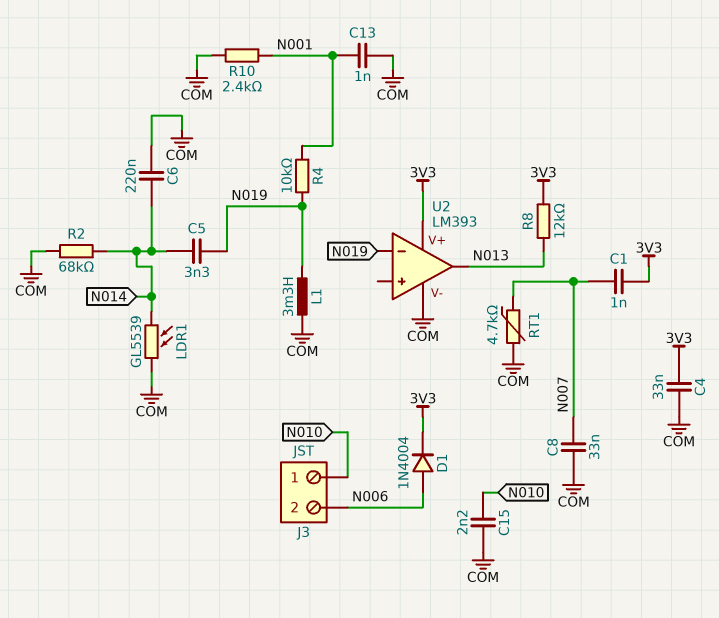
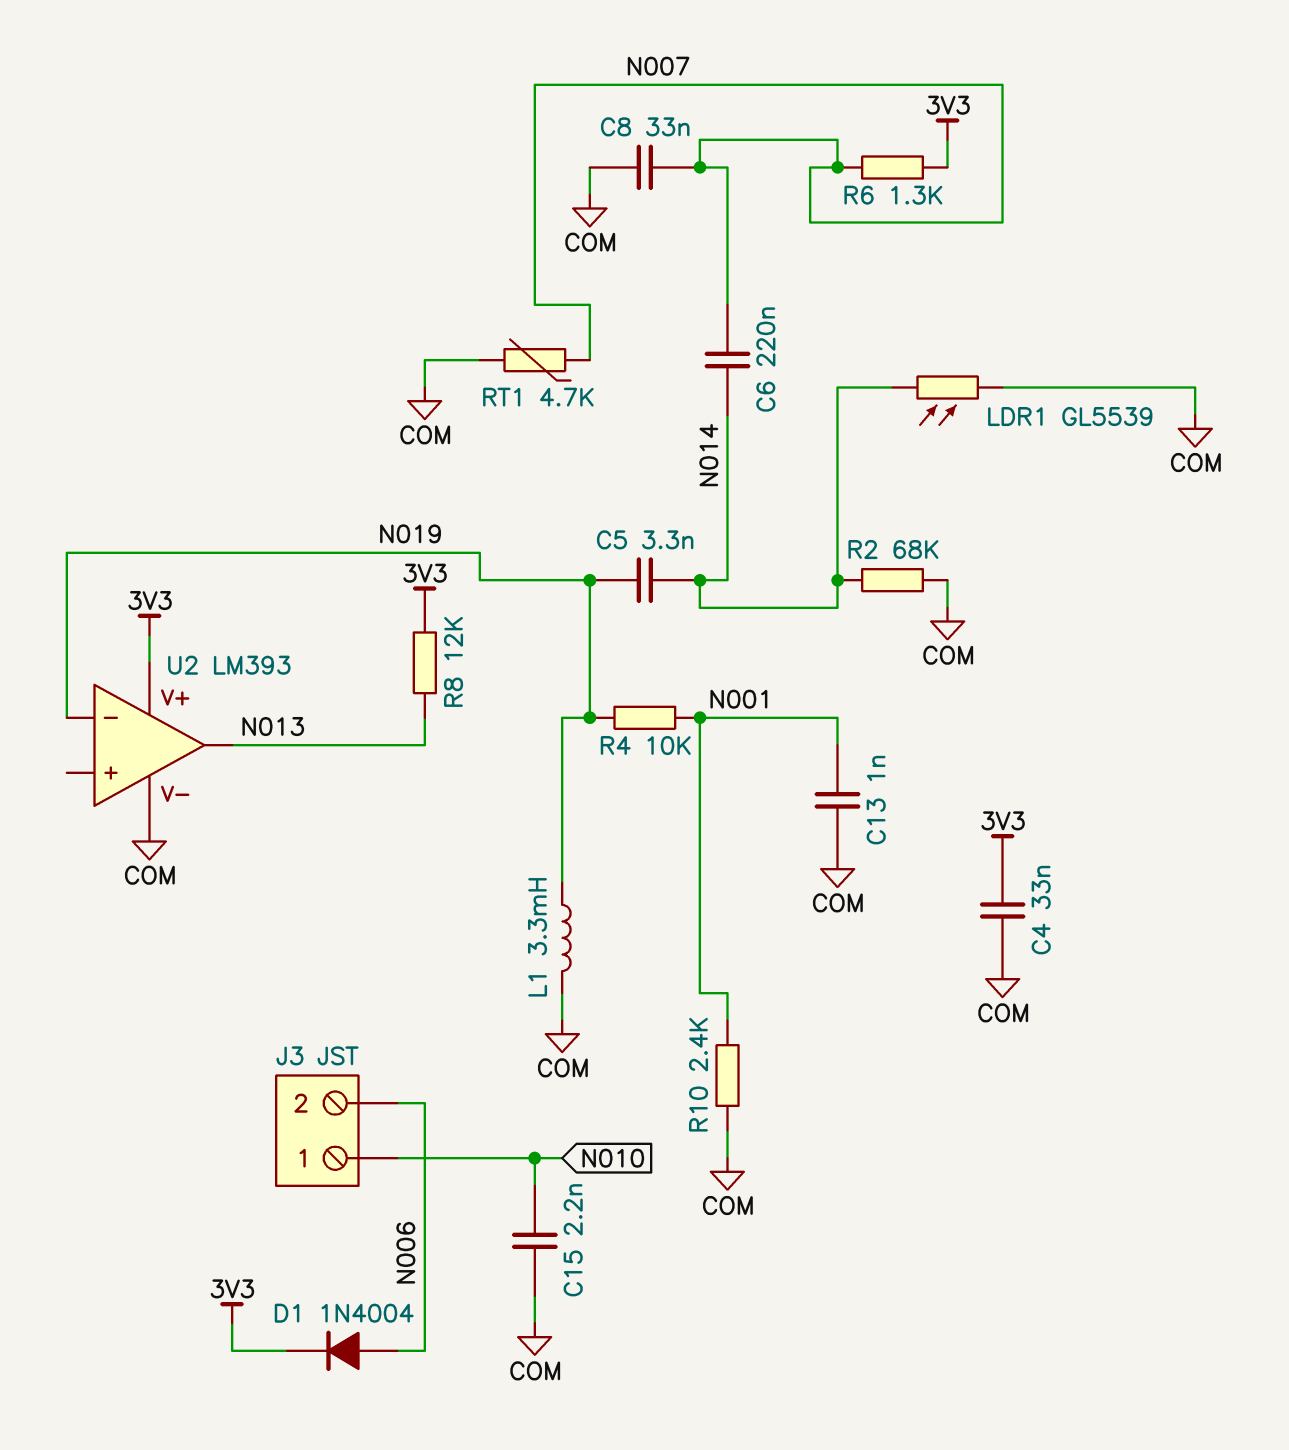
C1: 1nF (3V3, N007) -> none
C6: 220nF (COM, N014) -> 220nF (N007, N014)
R6: none -> 1.3k (3V3, N007)

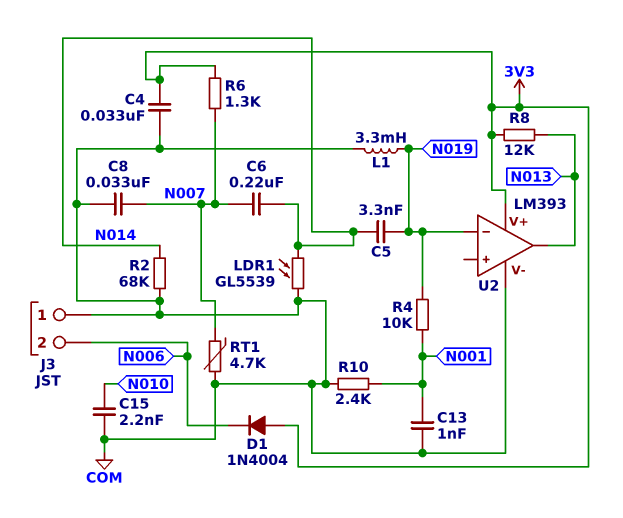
D1: diode 1N4004 (A N006, K 3V3) -> diode 1N4004 (A 3V3, K N006)
J3 pin 1: N010 -> COM

